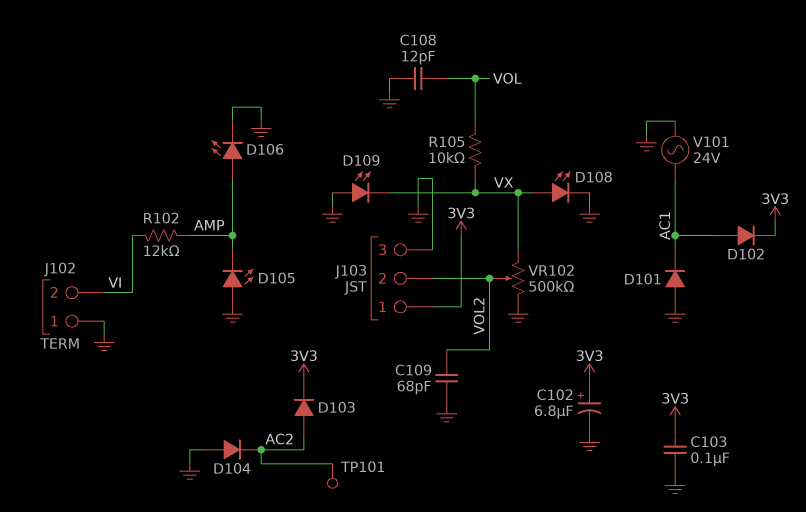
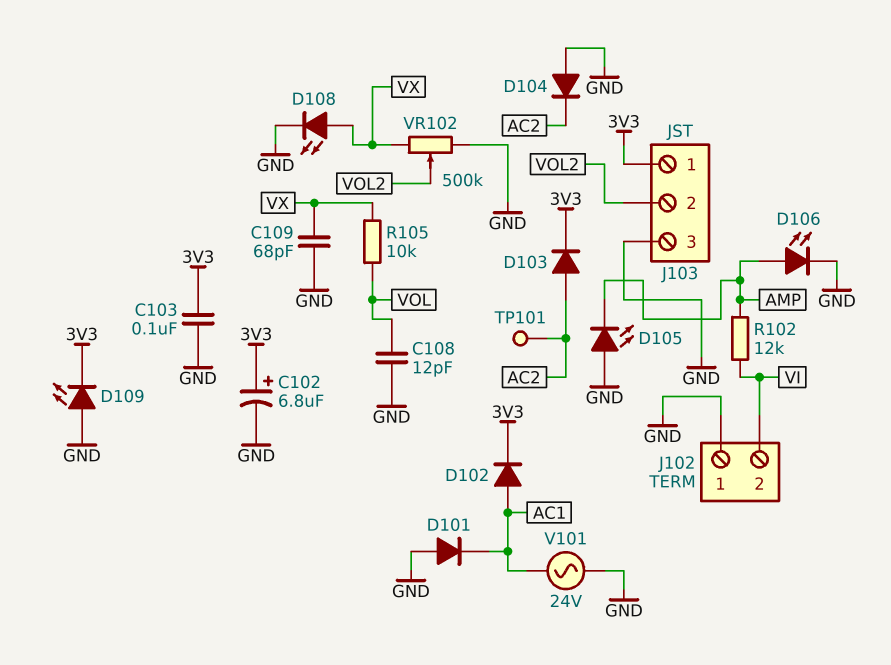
C109: 68pF (GND, VOL2) -> 68pF (GND, VX)
D109: LED (A GND, K VX) -> LED (A GND, K 3V3)

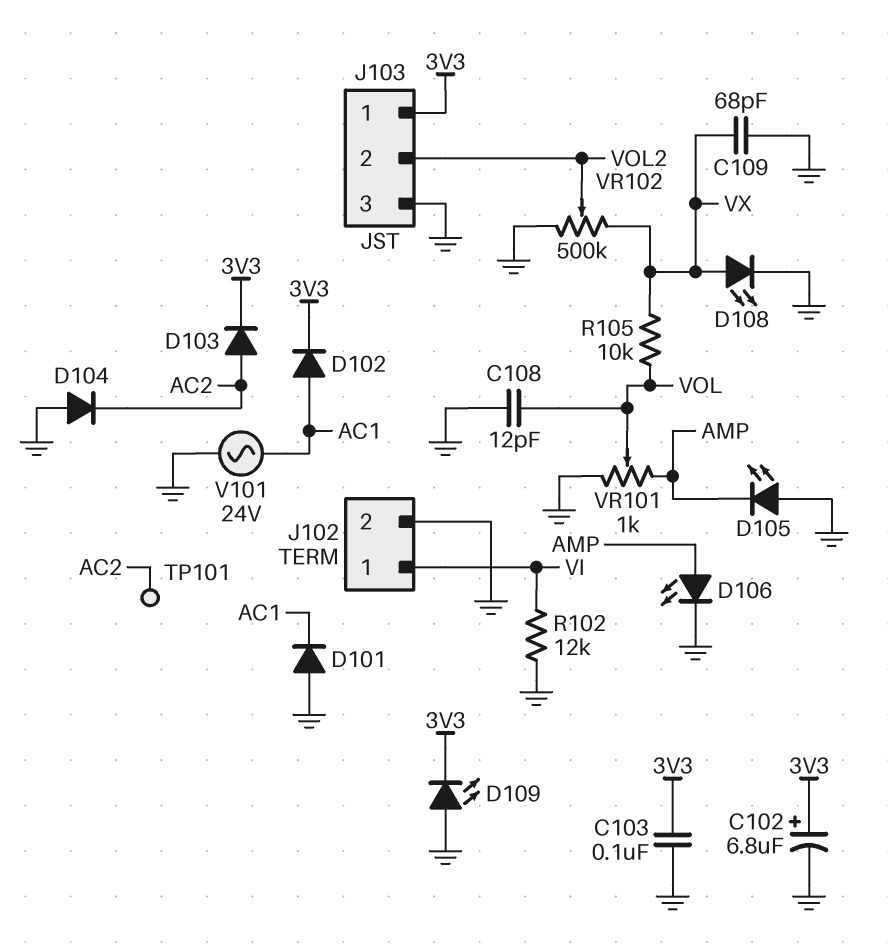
J102 pin 1: GND -> VI
J102 pin 2: VI -> GND
R102: 12k (AMP, VI) -> 12k (GND, VI)
VR101: none -> 1k (AMP, GND, wiper VOL)

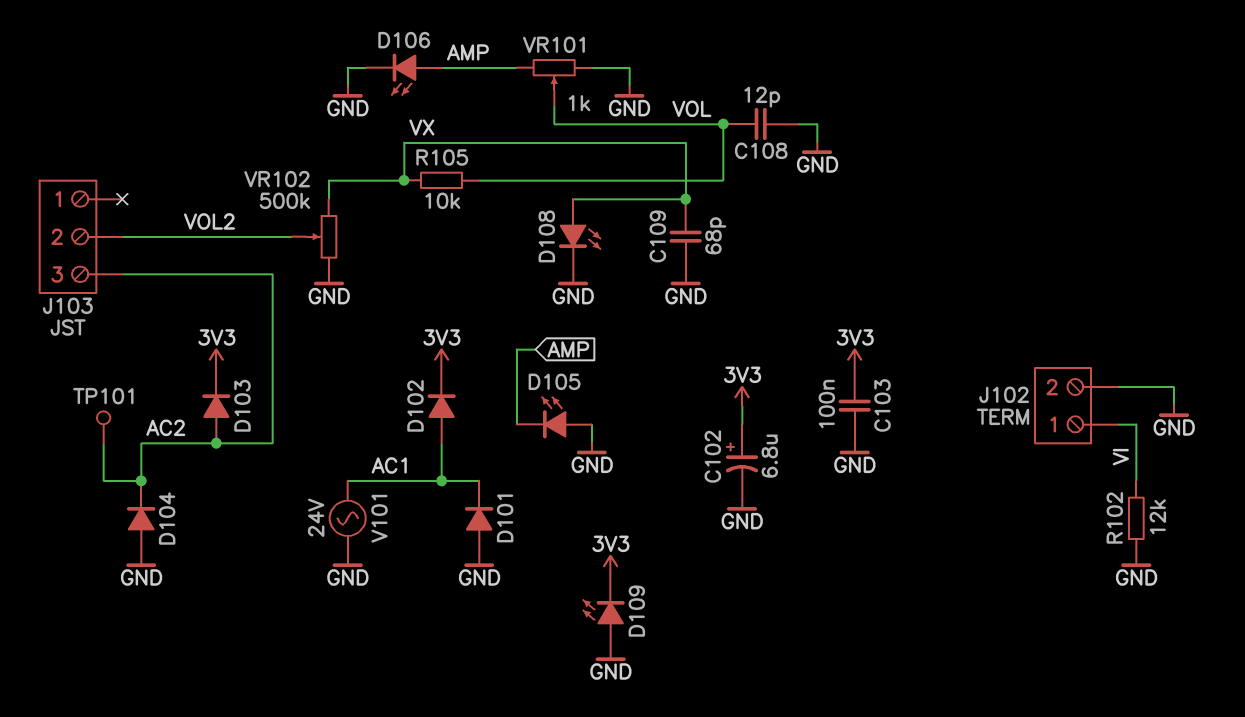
J103 pin 1: 3V3 -> none
J103 pin 3: GND -> AC2

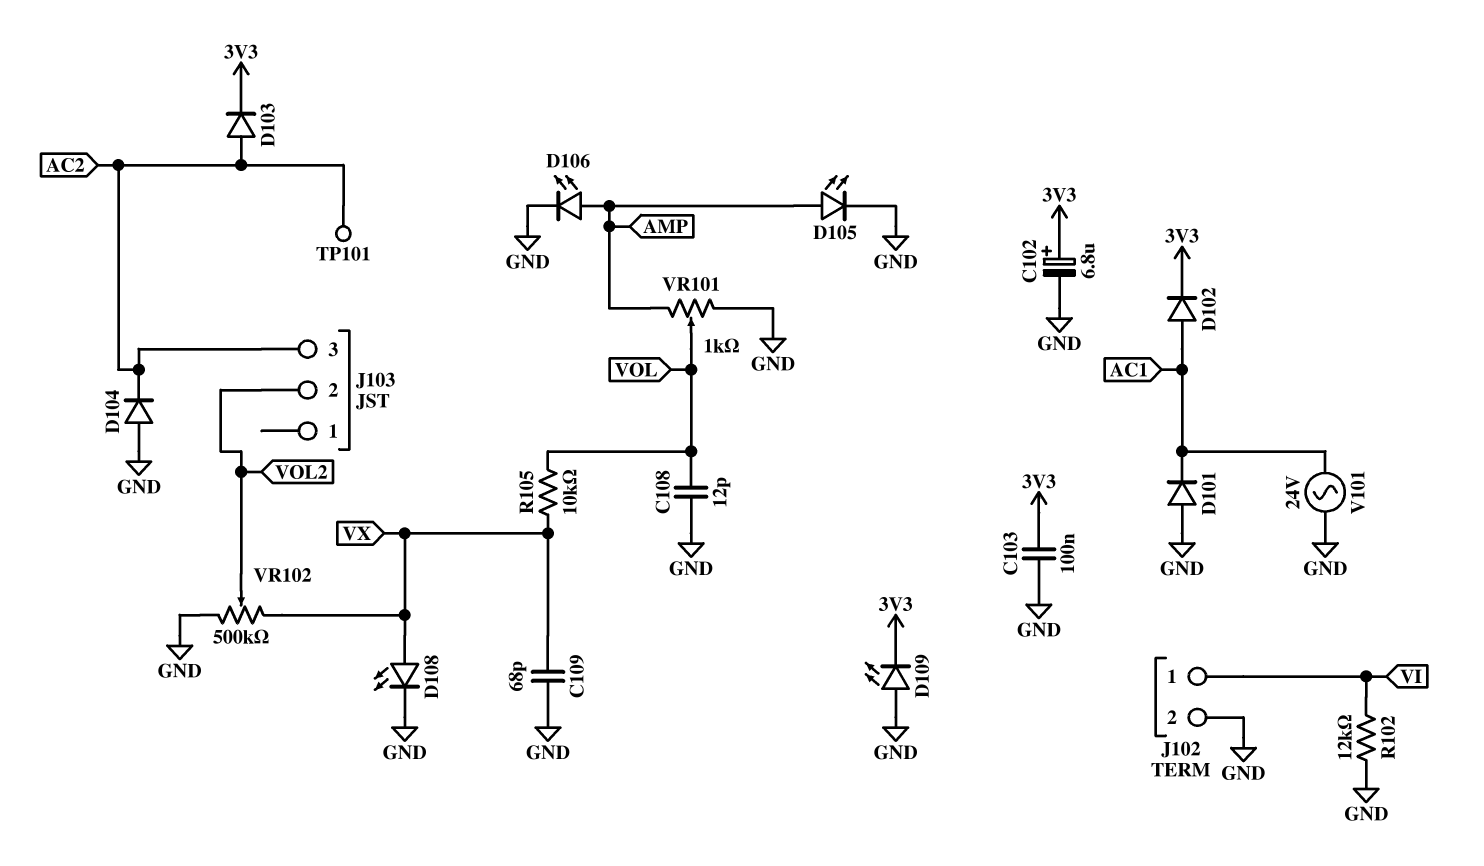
D105: LED (A GND, K AMP) -> LED (A AMP, K GND)

